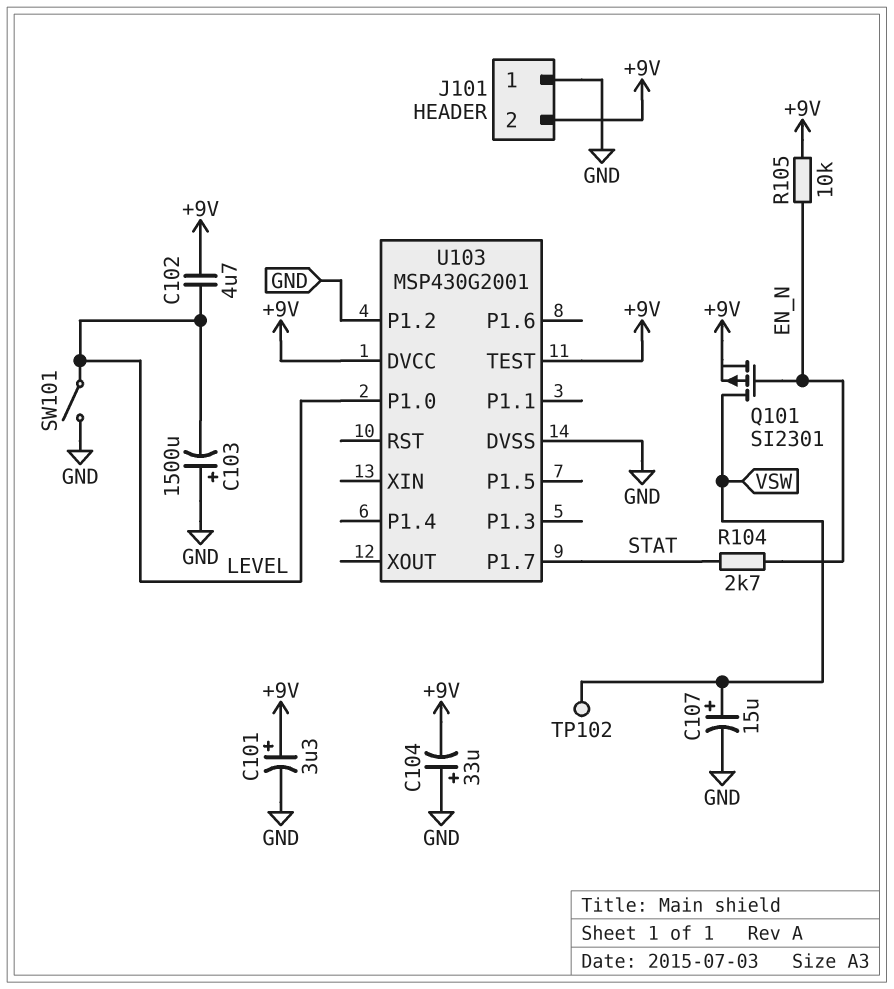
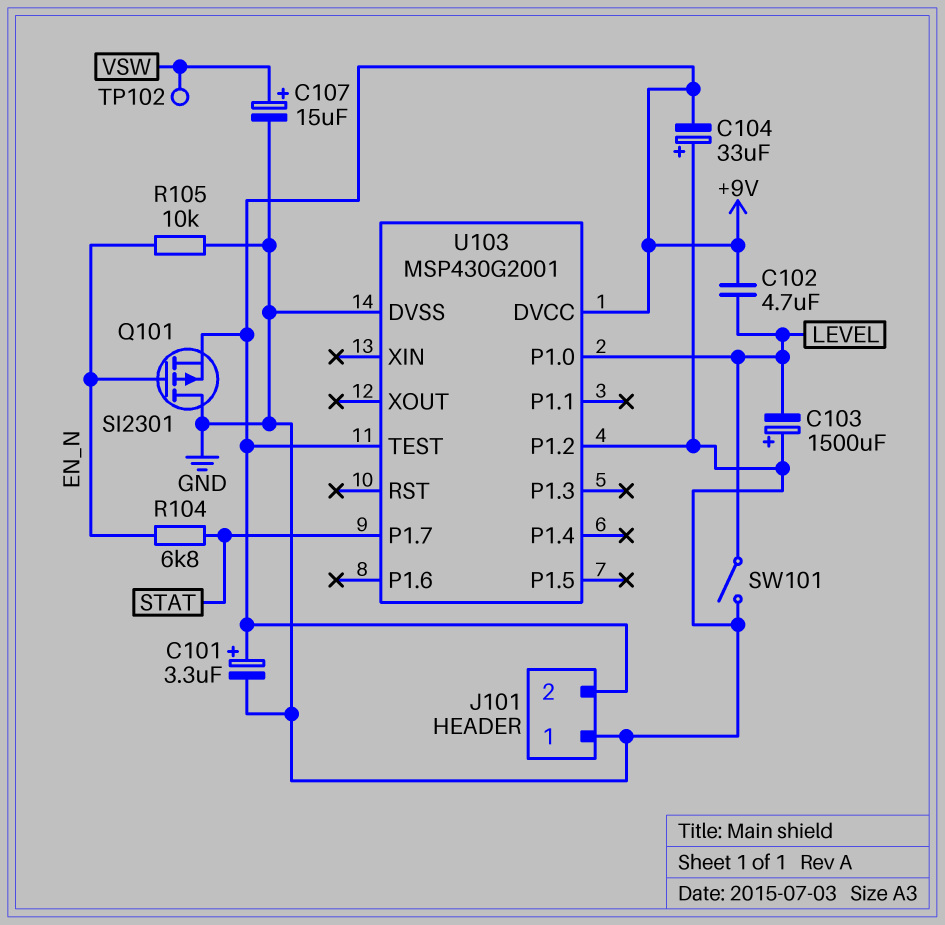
Q101: PMOS SI2301 (G EN_N, D VSW, S +9V) -> PMOS SI2301 (G EN_N, D GND, S +9V)
R104: 2.7k (EN_N, STAT) -> 6.8k (EN_N, STAT)
R105: 10k (+9V, EN_N) -> 10k (EN_N, GND)

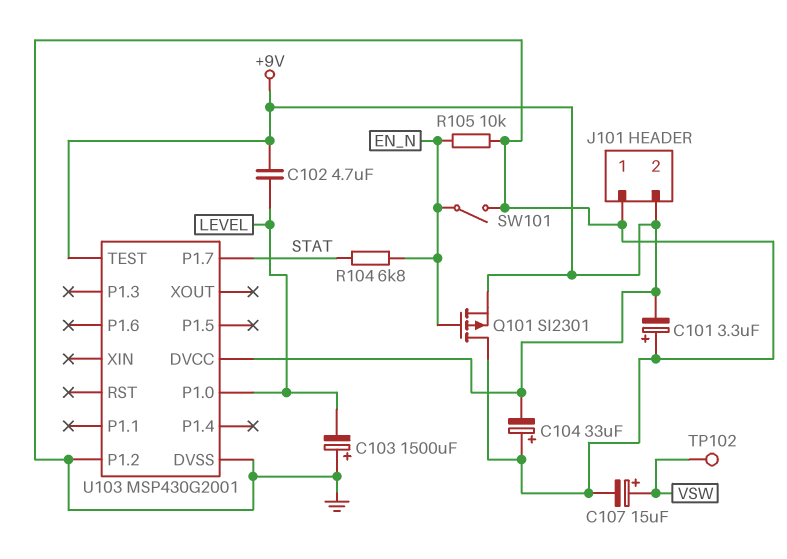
C101: 3.3uF (plus +9V, minus GND) -> 3.3uF (plus GND, minus +9V)
SW101: switch (GND, LEVEL) -> switch (EN_N, GND)

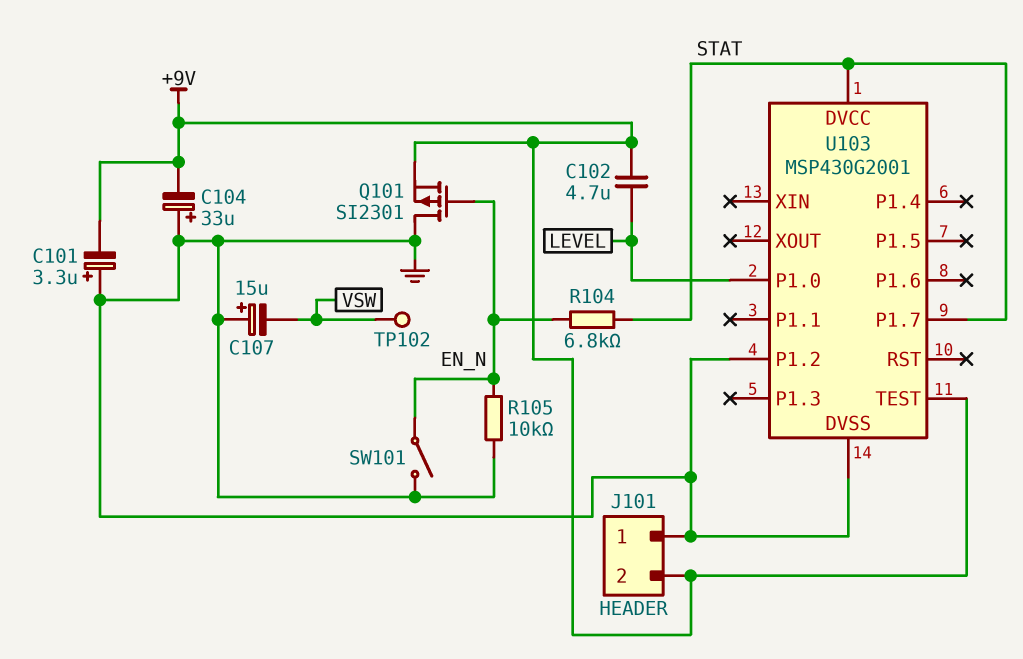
C103: 1500uF (plus GND, minus LEVEL) -> none
C107: 15uF (plus VSW, minus GND) -> 15uF (plus GND, minus VSW)
U103 pin DVCC: +9V -> STAT

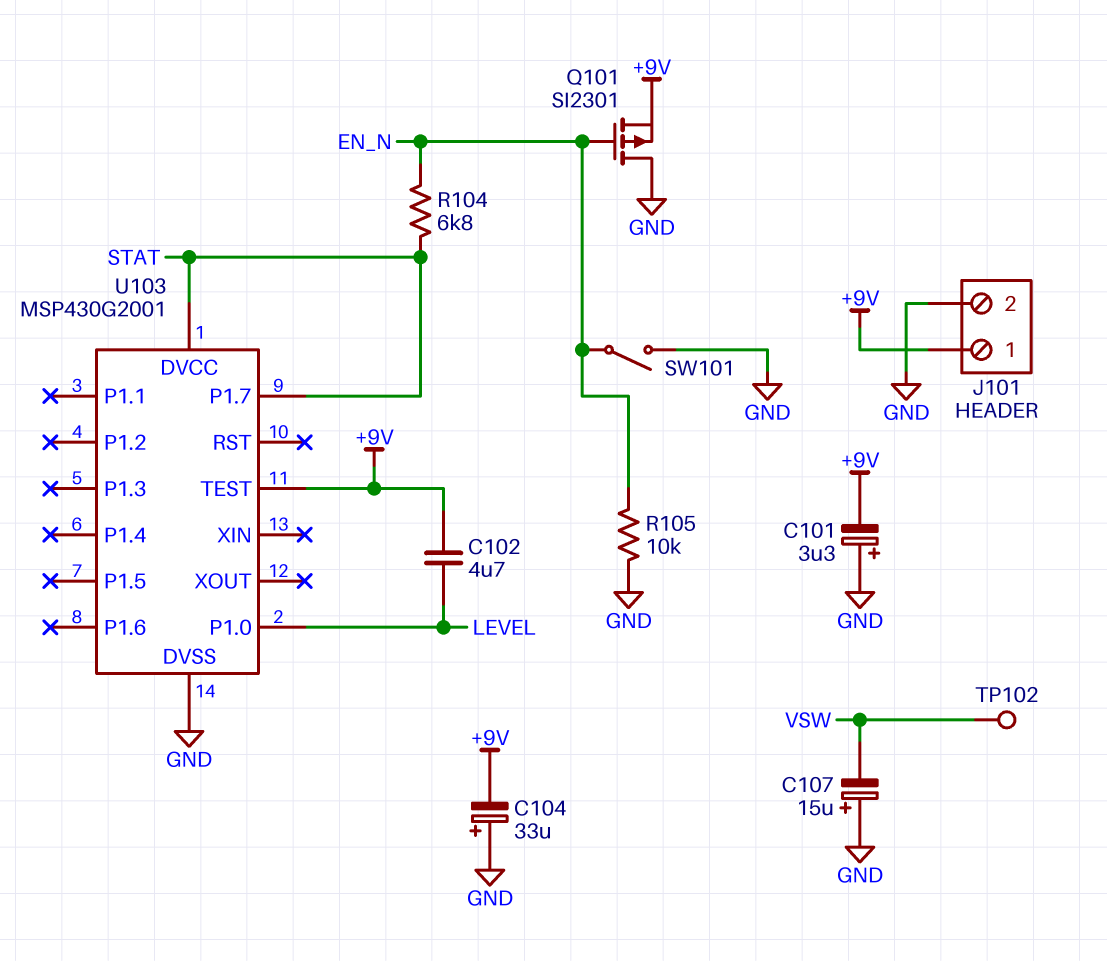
J101 pin 1: GND -> +9V
J101 pin 2: +9V -> GND
U103 pin P1.2: GND -> none

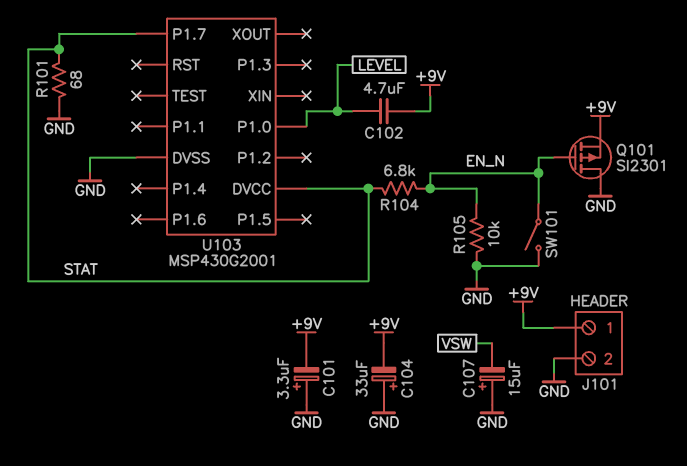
R101: none -> 68 (GND, STAT)
TP102: test point (VSW) -> none
U103 pin TEST: +9V -> none

